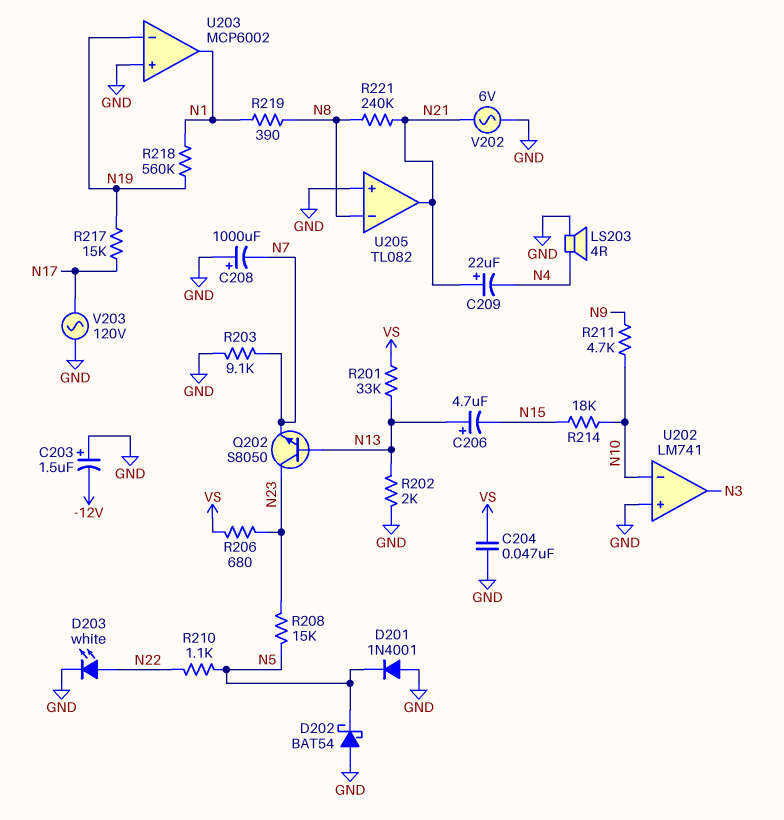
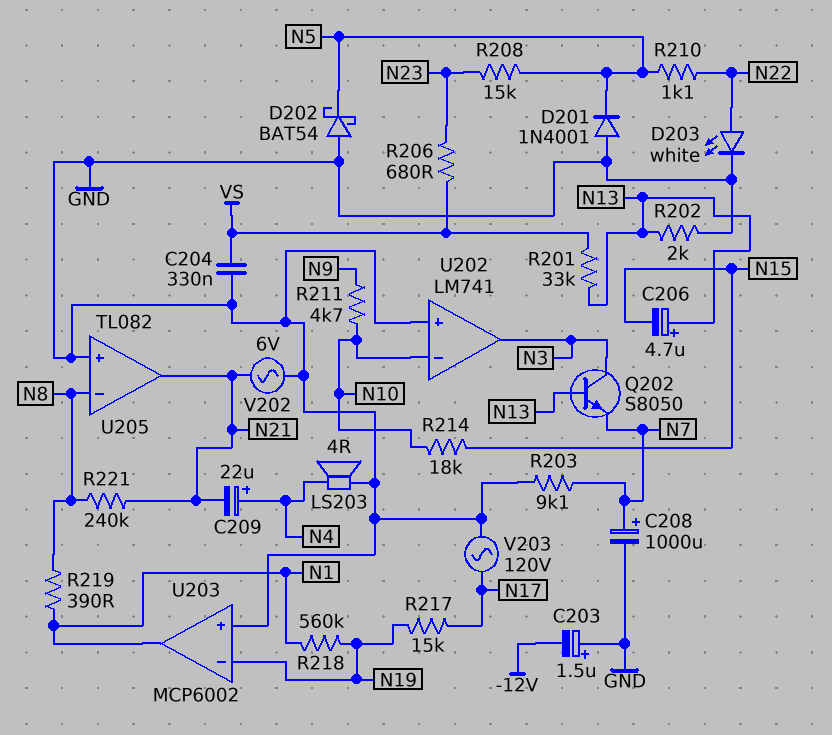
C204: 47nF (GND, VS) -> 330nF (GND, VS)
C208: 1000uF (plus GND, minus N7) -> 1000uF (plus N7, minus GND)
C209: 22uF (plus N21, minus N4) -> 22uF (plus N4, minus N21)
Q202: NPN S8050 (B N13, C N23, E N7) -> NPN S8050 (B N13, C N3, E N7)

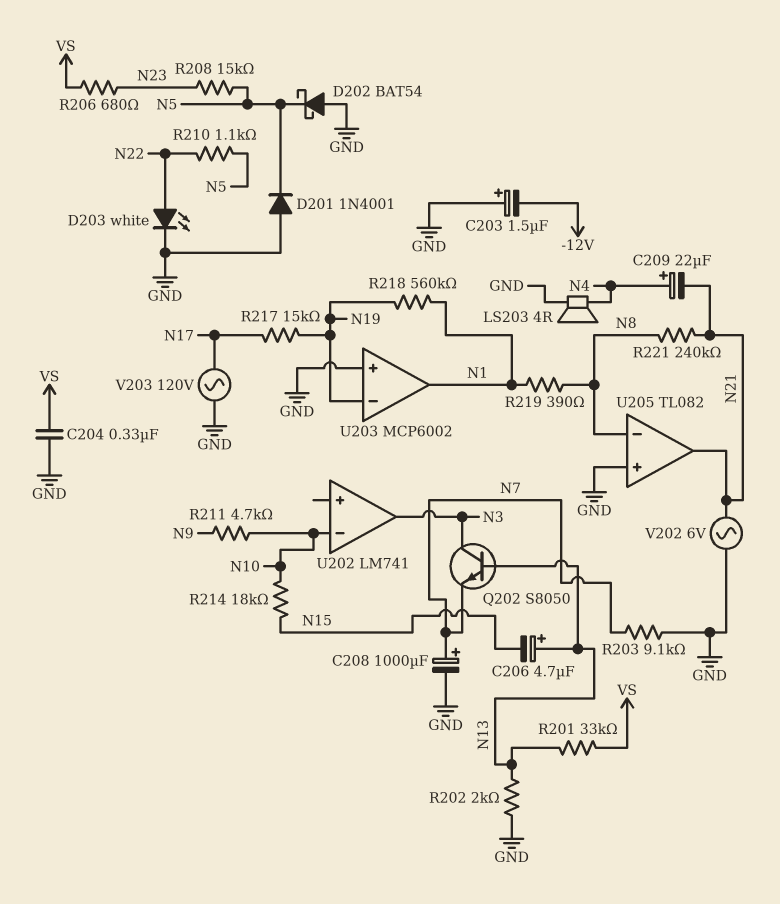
U202 pin in+: GND -> none

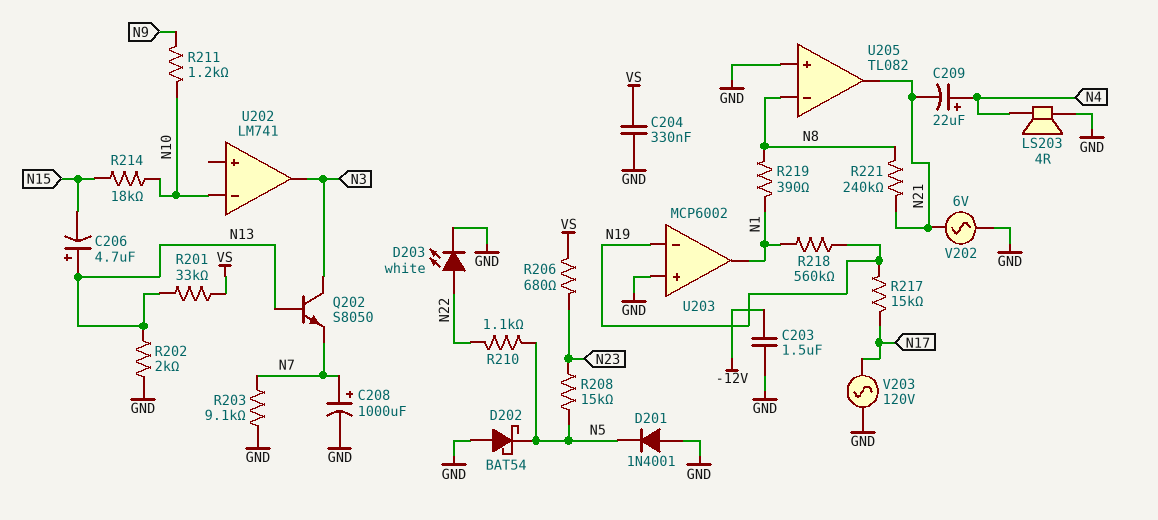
C203: 1.5uF (plus GND, minus -12V) -> 1.5uF (-12V, GND)
R211: 4.7k (N9, N10) -> 1.2k (N9, N10)

